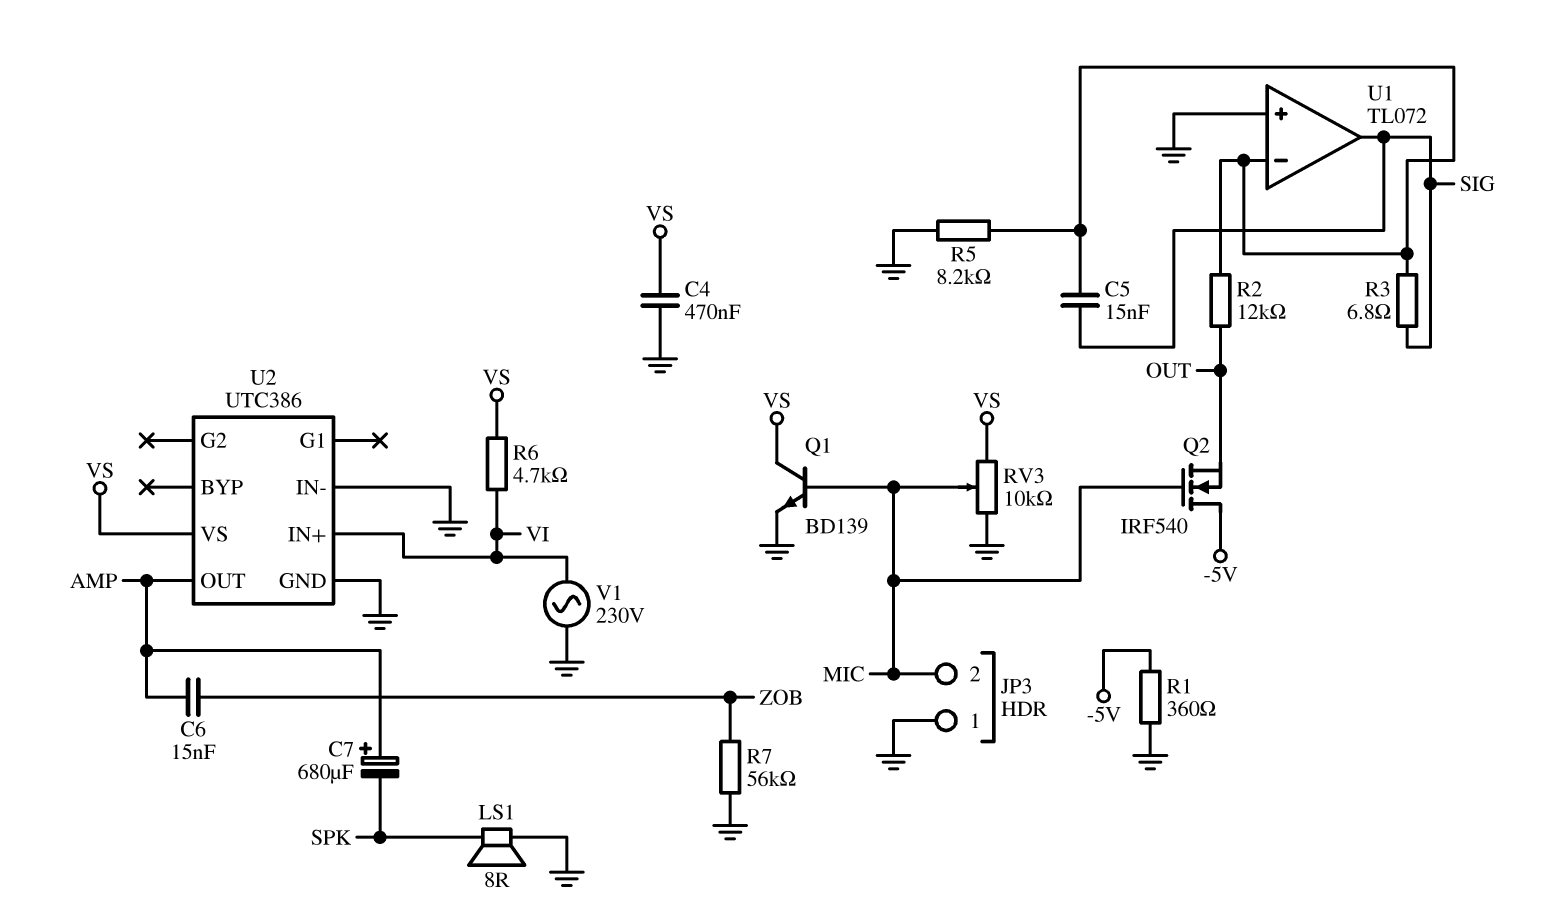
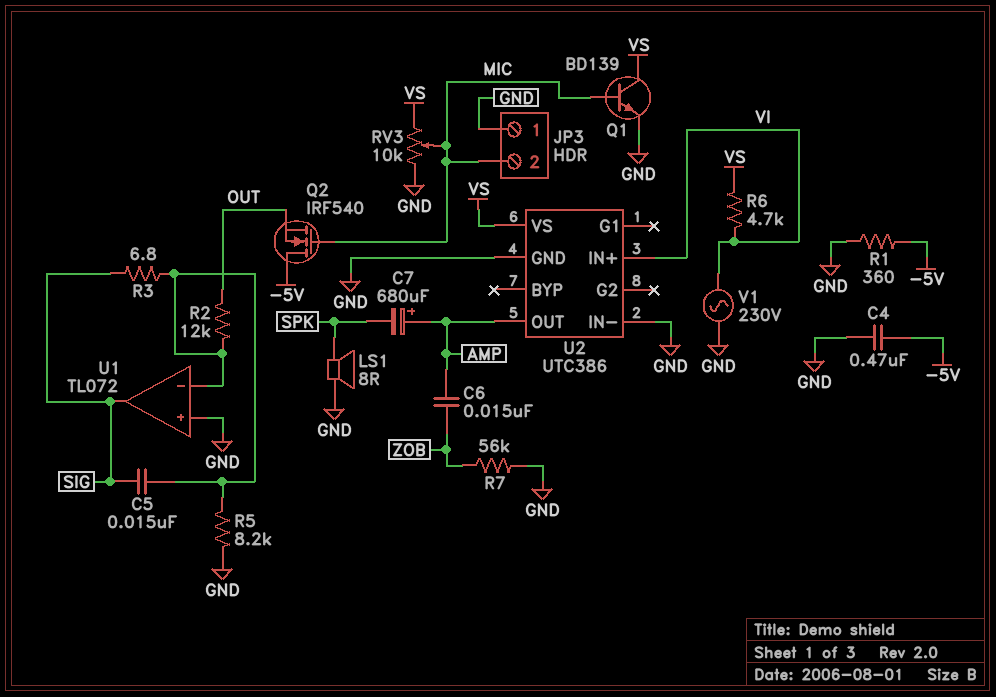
C4: 470nF (GND, VS) -> 470nF (-5V, GND)

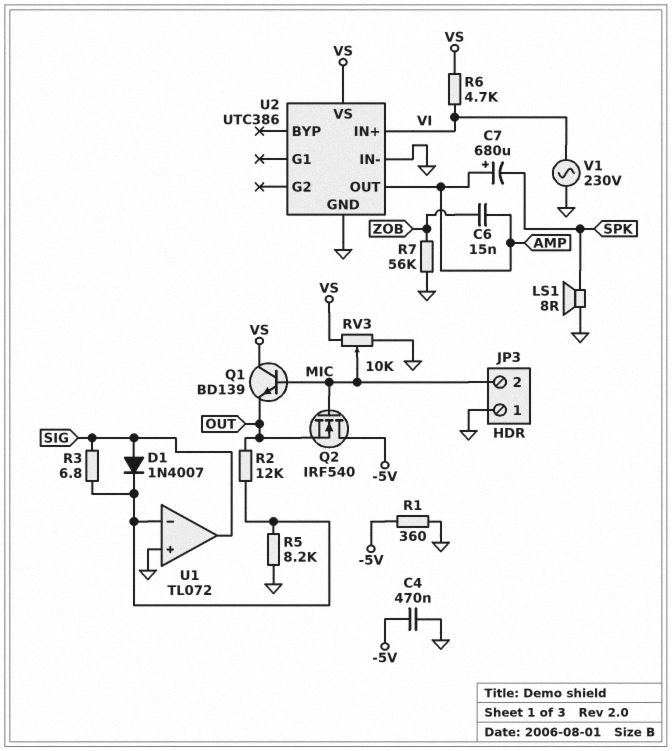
C5: 15nF (SIG, U1/in-) -> none
D1: none -> diode 1N4007 (A SIG, K U1/in-)
Q1: NPN BD139 (B MIC, C VS, E GND) -> NPN BD139 (B MIC, C VS, E OUT)

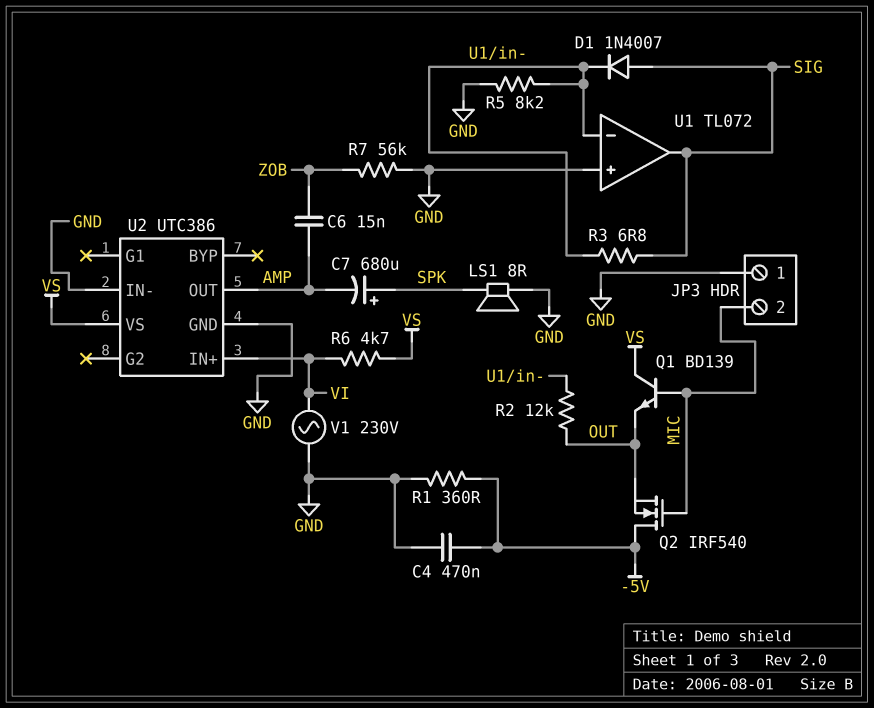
C7: 680uF (plus AMP, minus SPK) -> 680uF (plus SPK, minus AMP)
RV3: 10k (GND, VS, wiper MIC) -> none

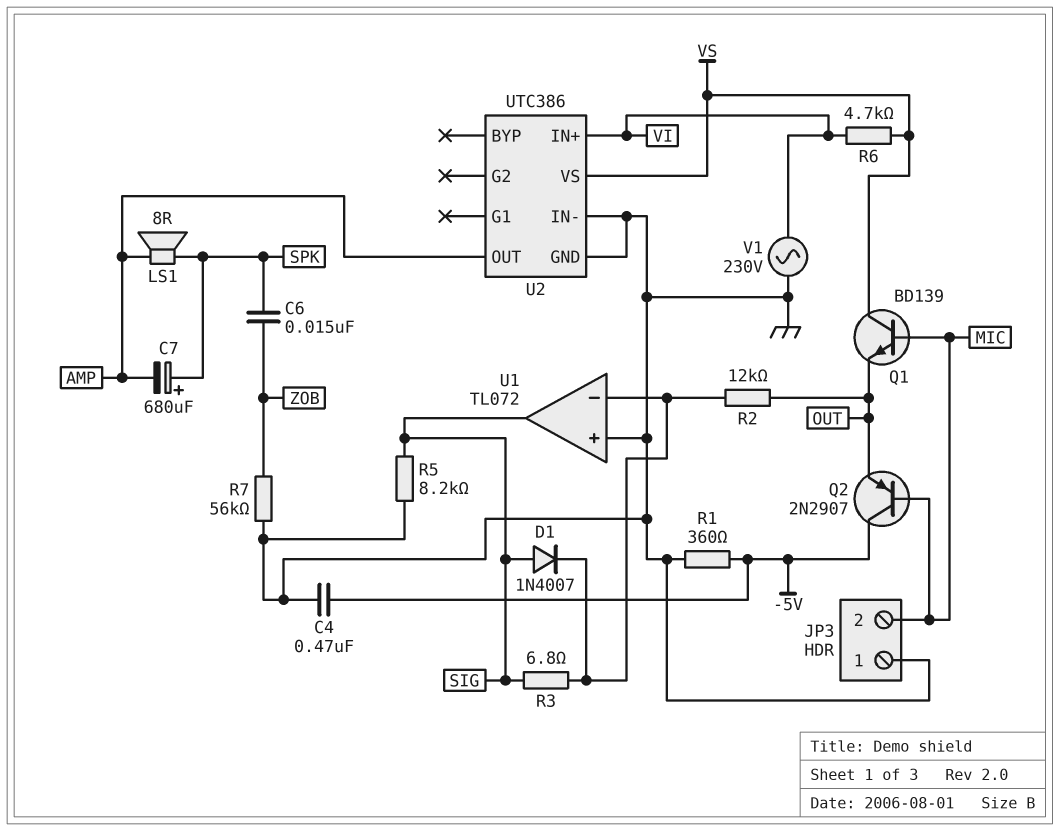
C6: 15nF (AMP, ZOB) -> 15nF (SPK, ZOB)
LS1: speaker 8R (GND, SPK) -> speaker 8R (AMP, SPK)
Q2: NMOS IRF540 (G MIC, D -5V, S OUT) -> PNP 2N2907 (B MIC, C -5V, E OUT)
R5: 8.2k (GND, U1/in-) -> 8.2k (GND, SIG)

